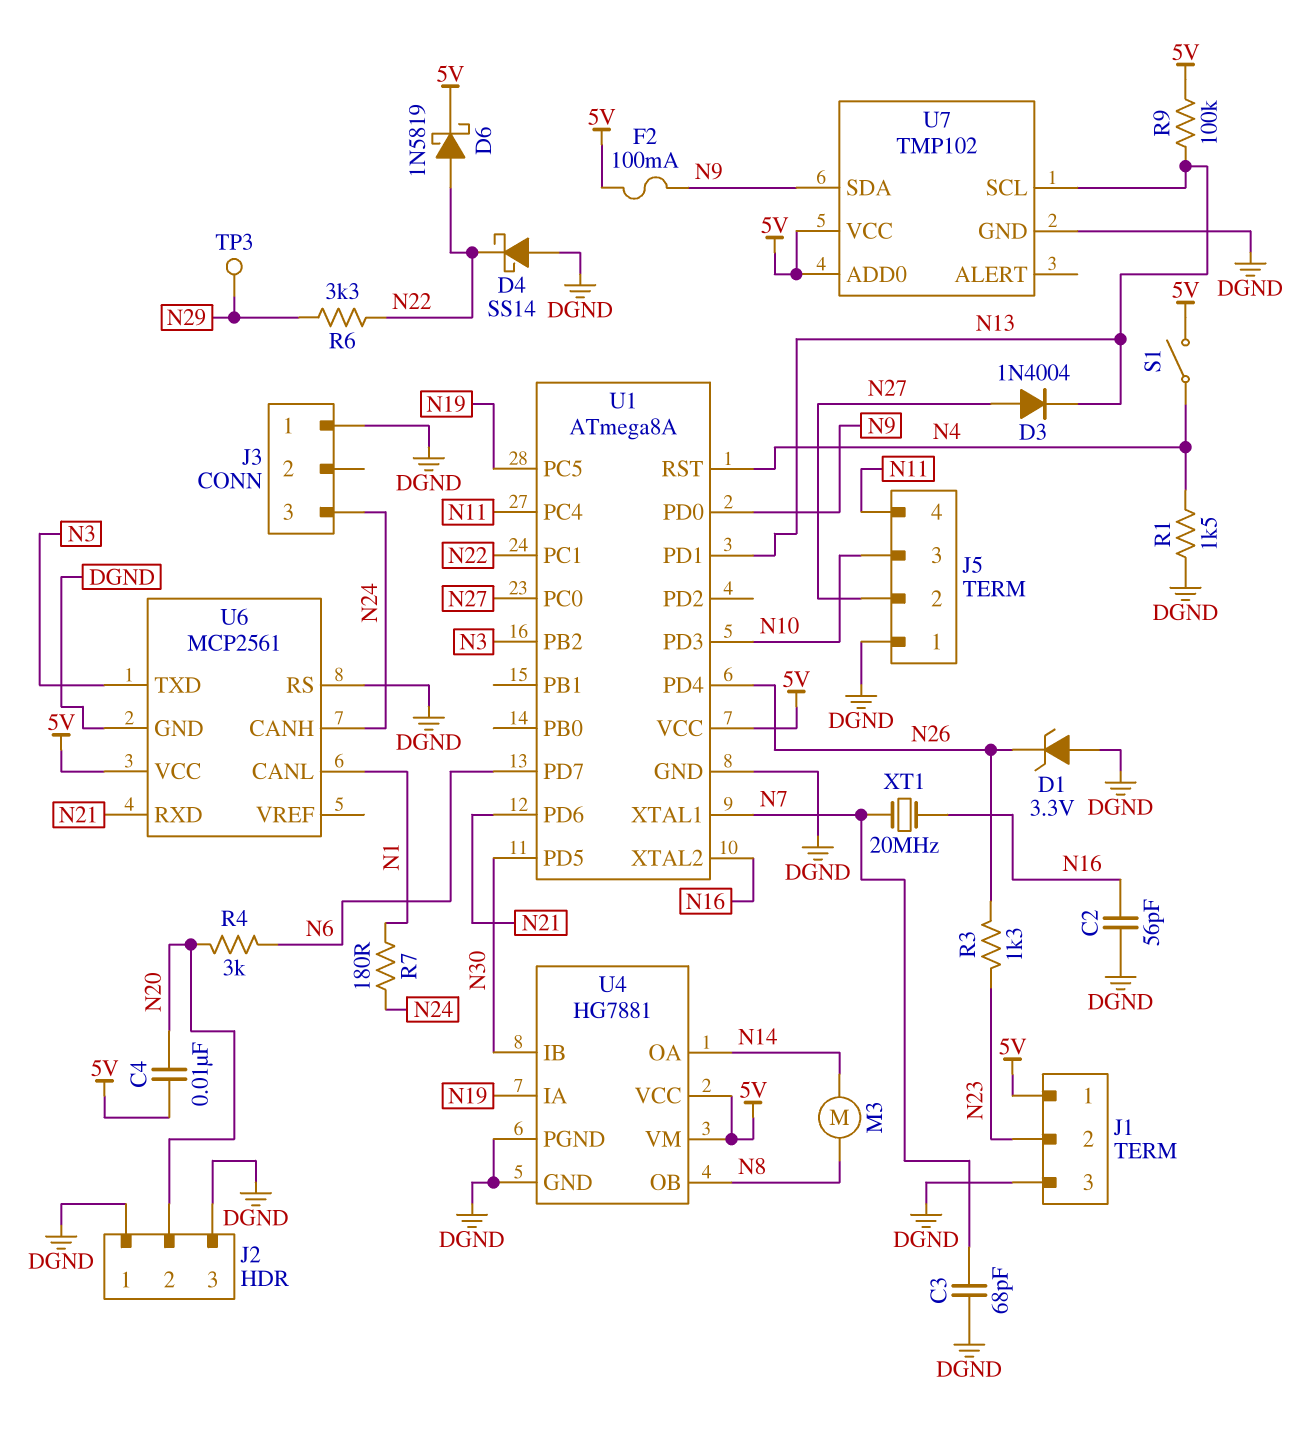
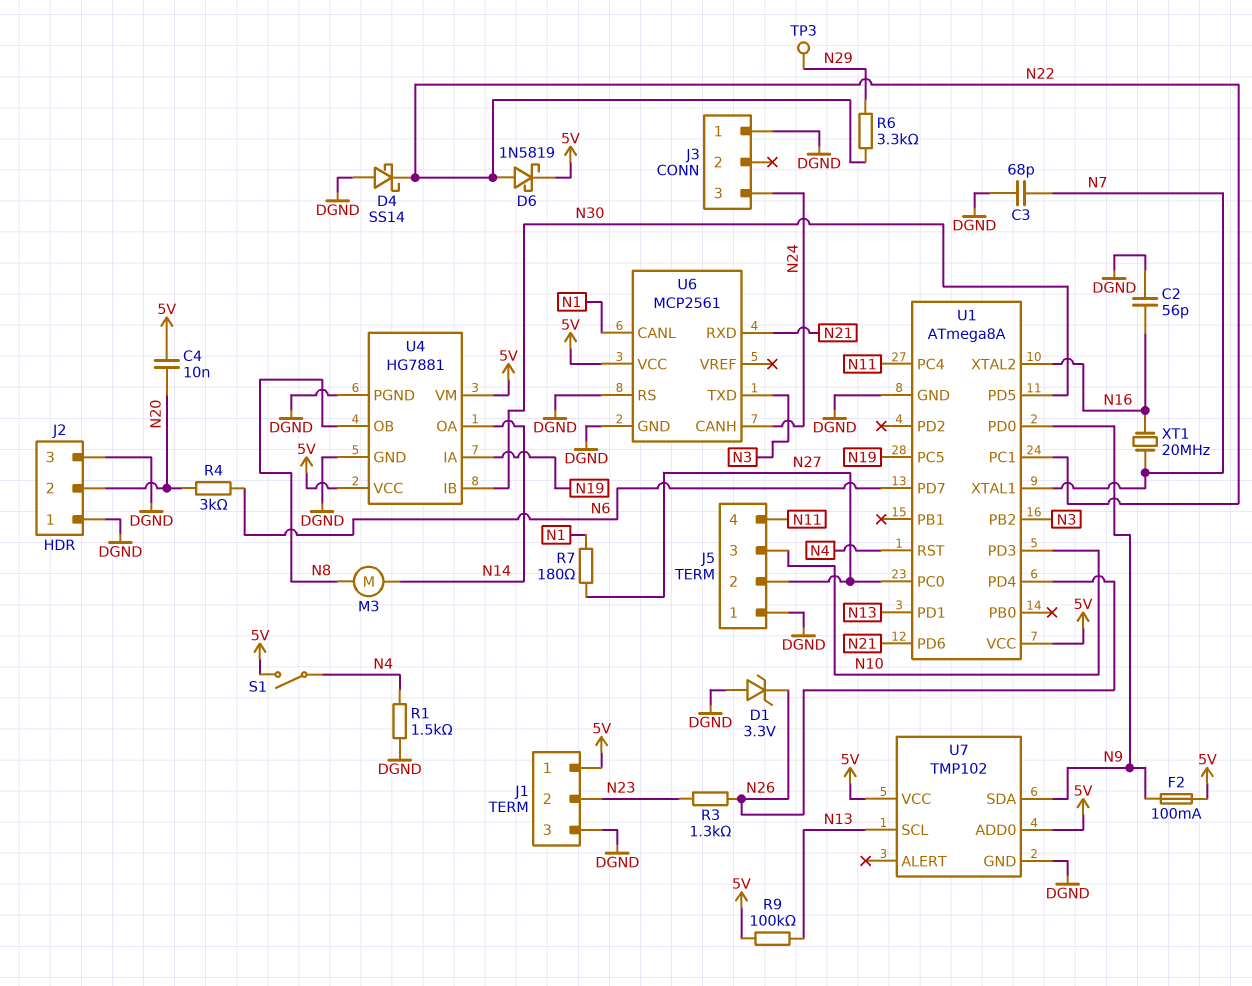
D3: diode 1N4004 (A N27, K N13) -> none
R7: 180 (N1, N24) -> 180 (N1, N27)

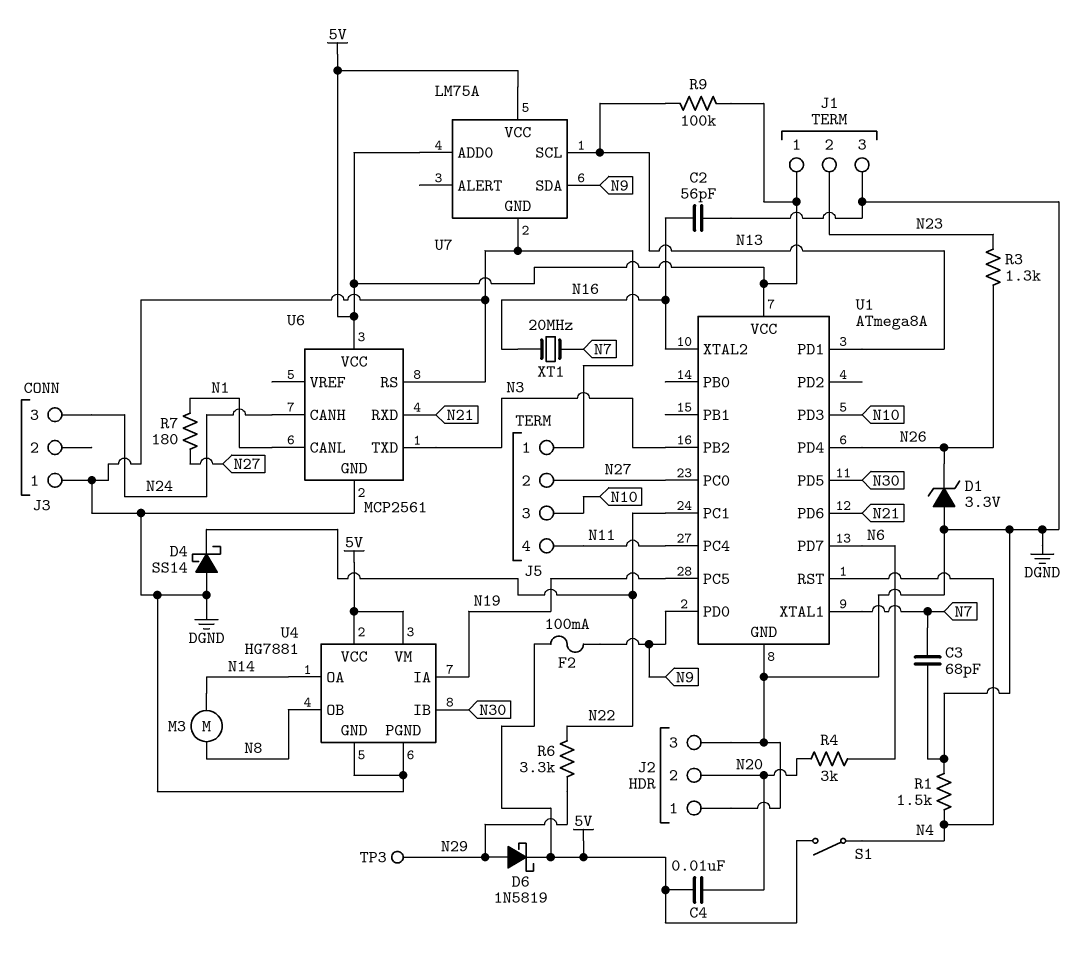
D6: schottky 1N5819 (A N22, K 5V) -> schottky 1N5819 (A N29, K 5V)
U7: TMP102 -> LM75A

